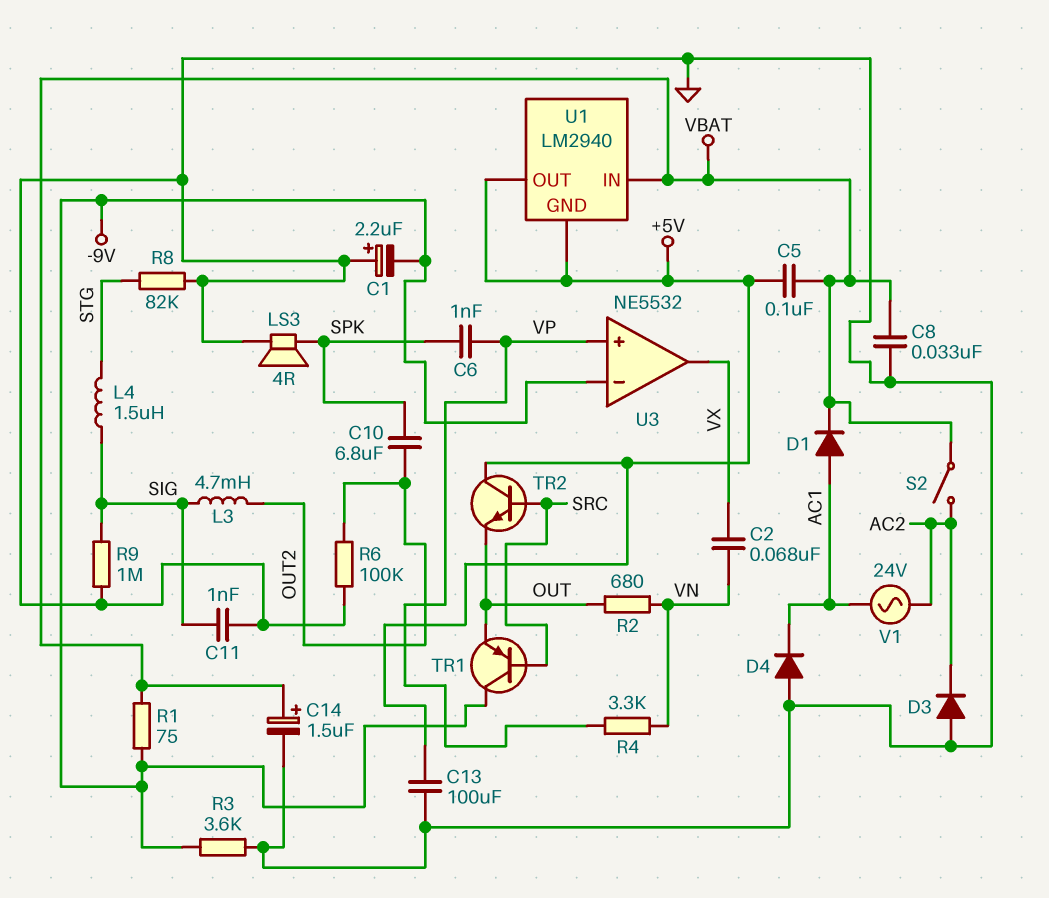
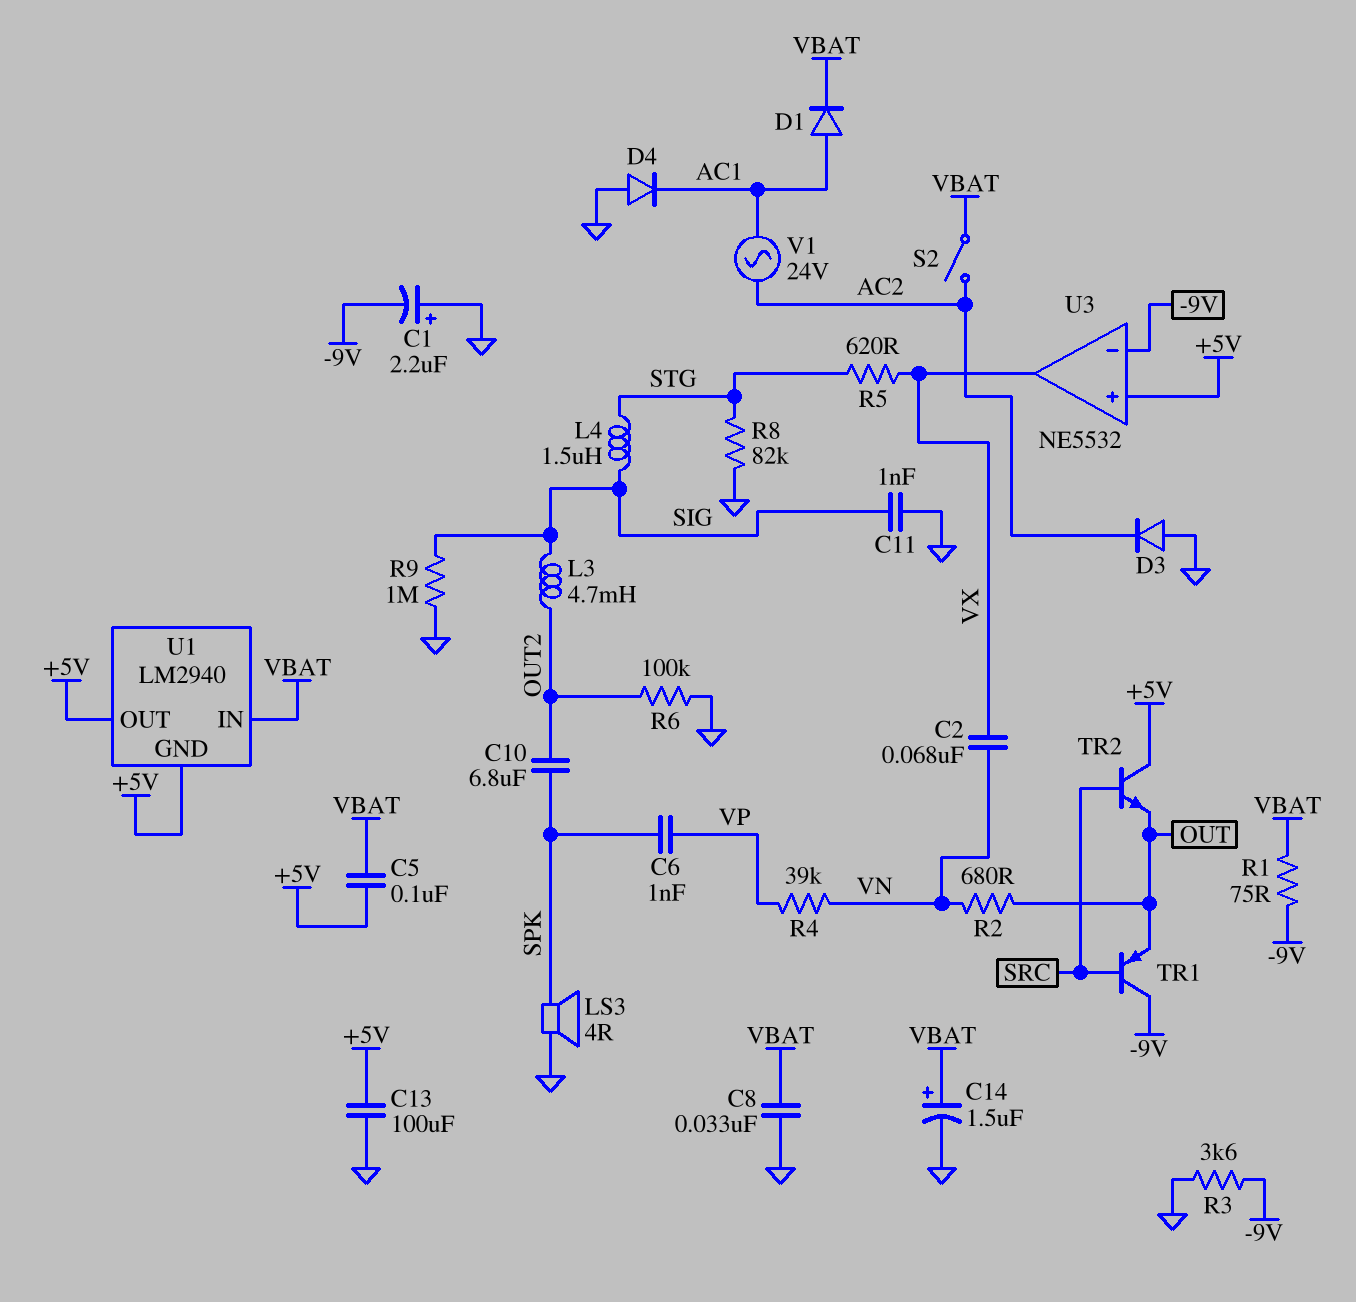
R4: 3.3k (VN, VP) -> 39k (VN, VP)
R5: none -> 620 (STG, VX)
U3 pin in+: VP -> +5V

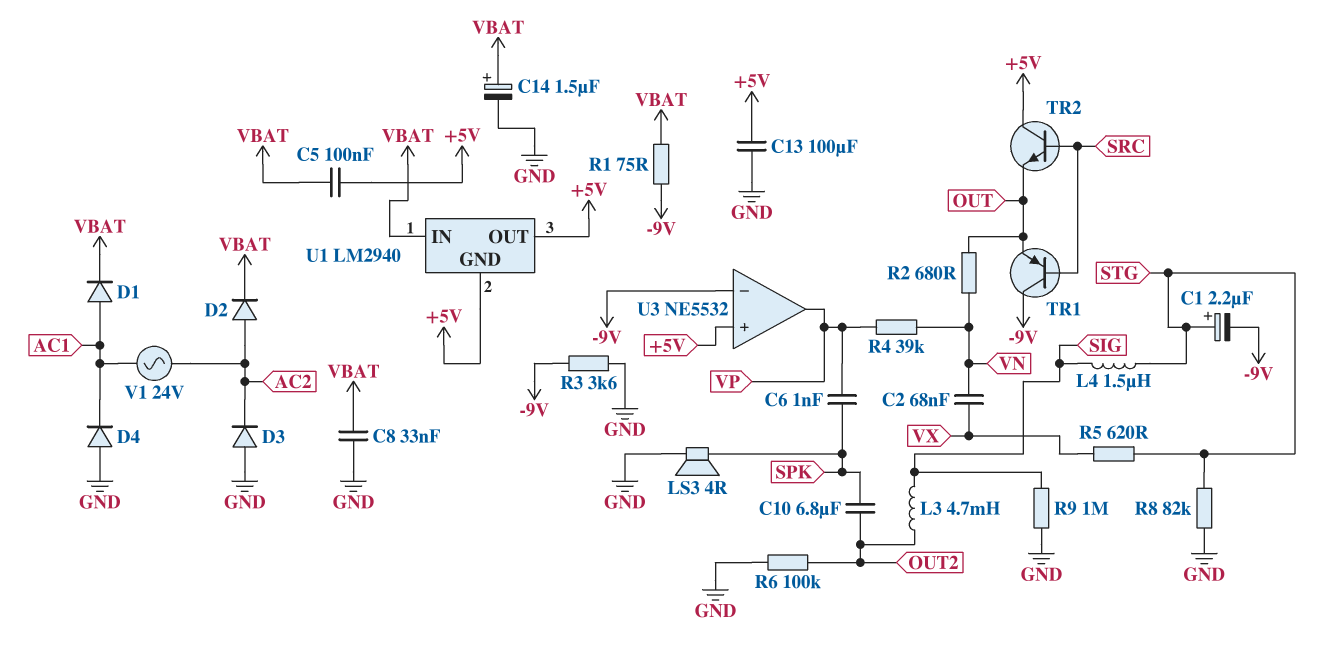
C1: 2.2uF (plus GND, minus -9V) -> 2.2uF (plus STG, minus -9V)
C11: 1nF (GND, SIG) -> none
D2: none -> diode (A AC2, K VBAT)
S2: switch (AC2, VBAT) -> none
U3 pin out: VX -> VP

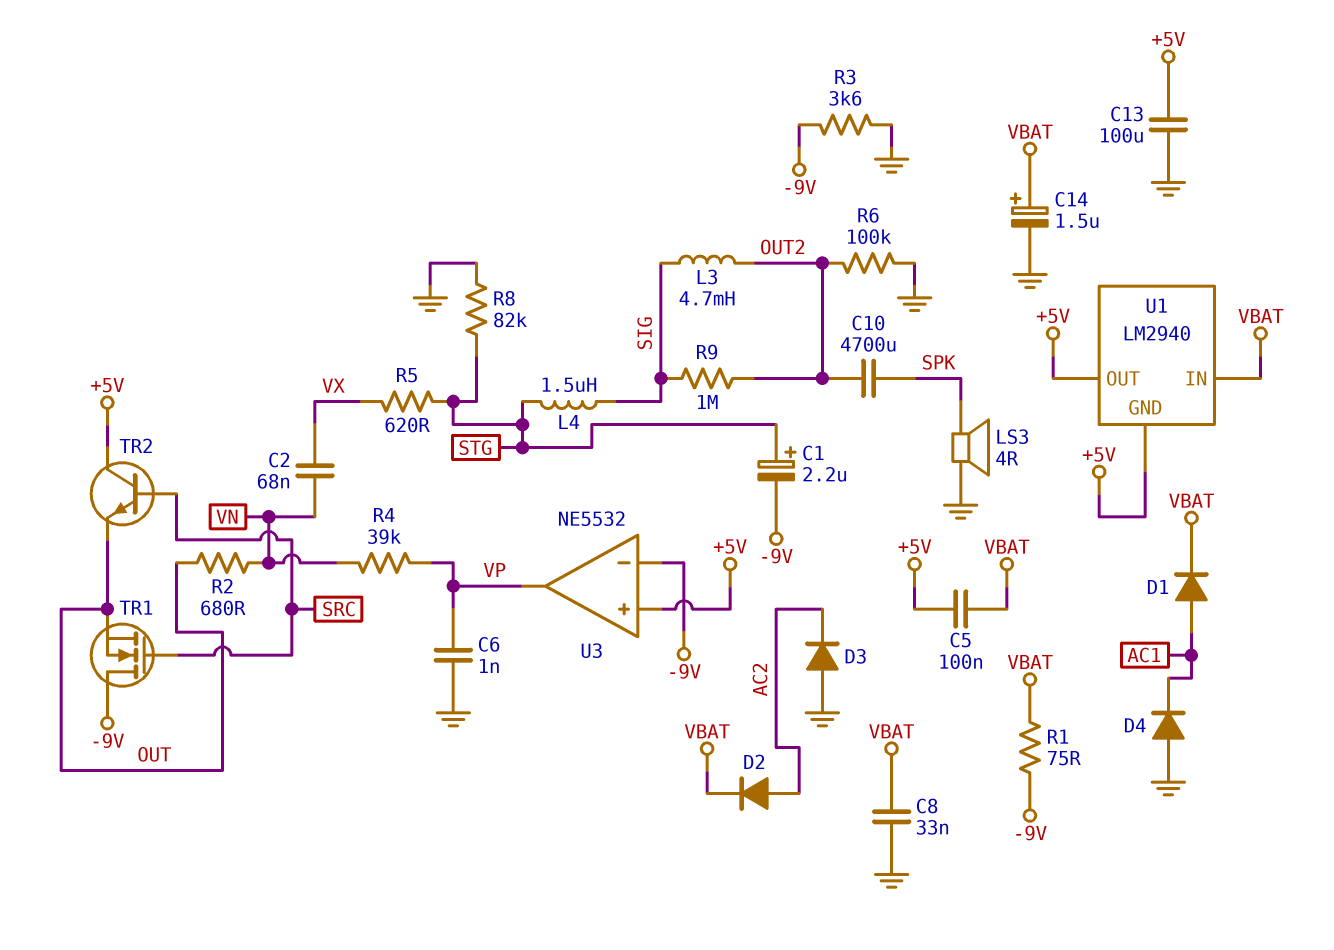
C6: 1nF (SPK, VP) -> 1nF (GND, VP)
C10: 6.8uF (OUT2, SPK) -> 4700uF (OUT2, SPK)
R9: 1M (GND, SIG) -> 1M (OUT2, SIG)
TR1: PNP (B SRC, C -9V, E OUT) -> NMOS (G SRC, D -9V, S OUT)
V1: AC 24V (AC1, AC2) -> none

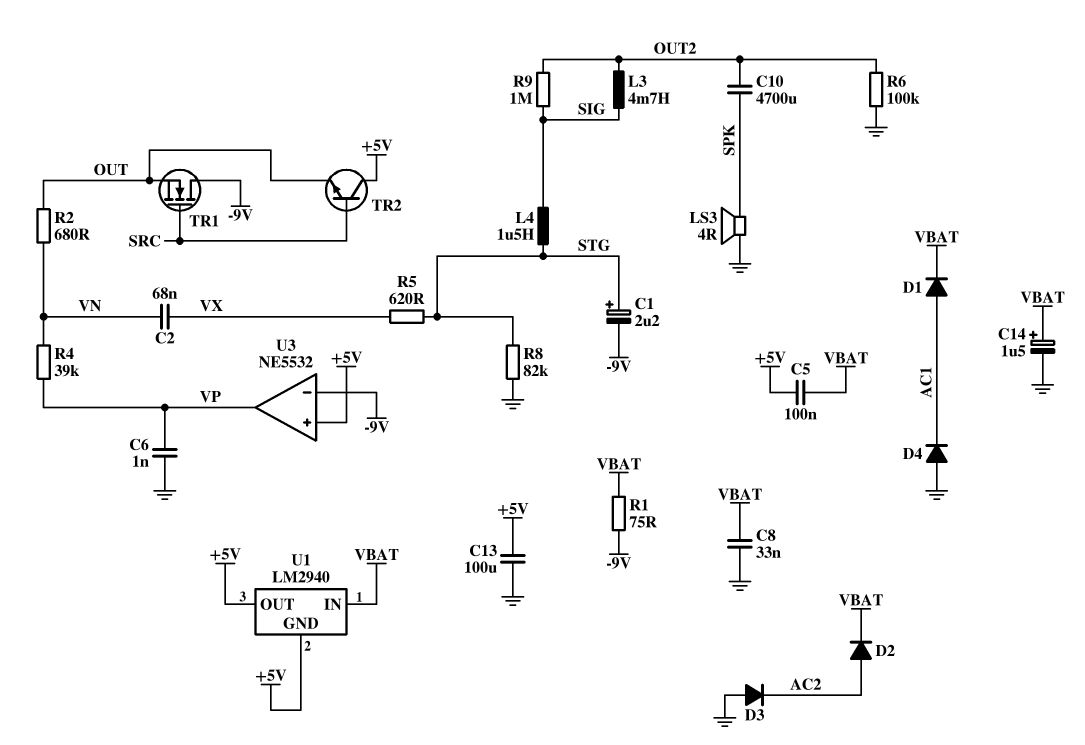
R3: 3.6k (-9V, GND) -> none

